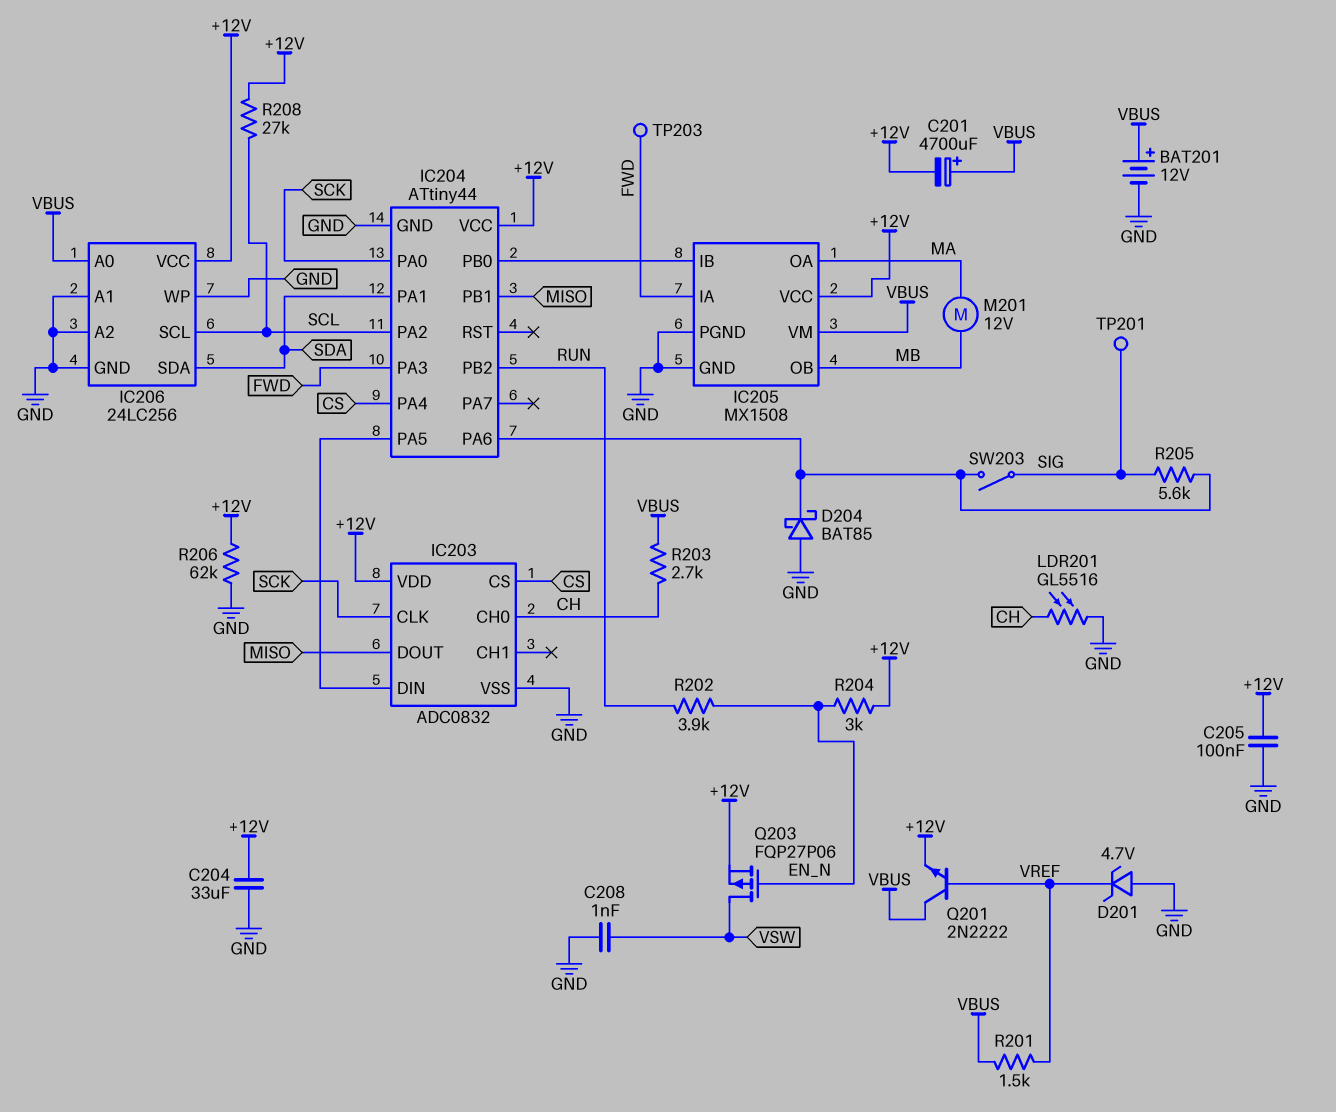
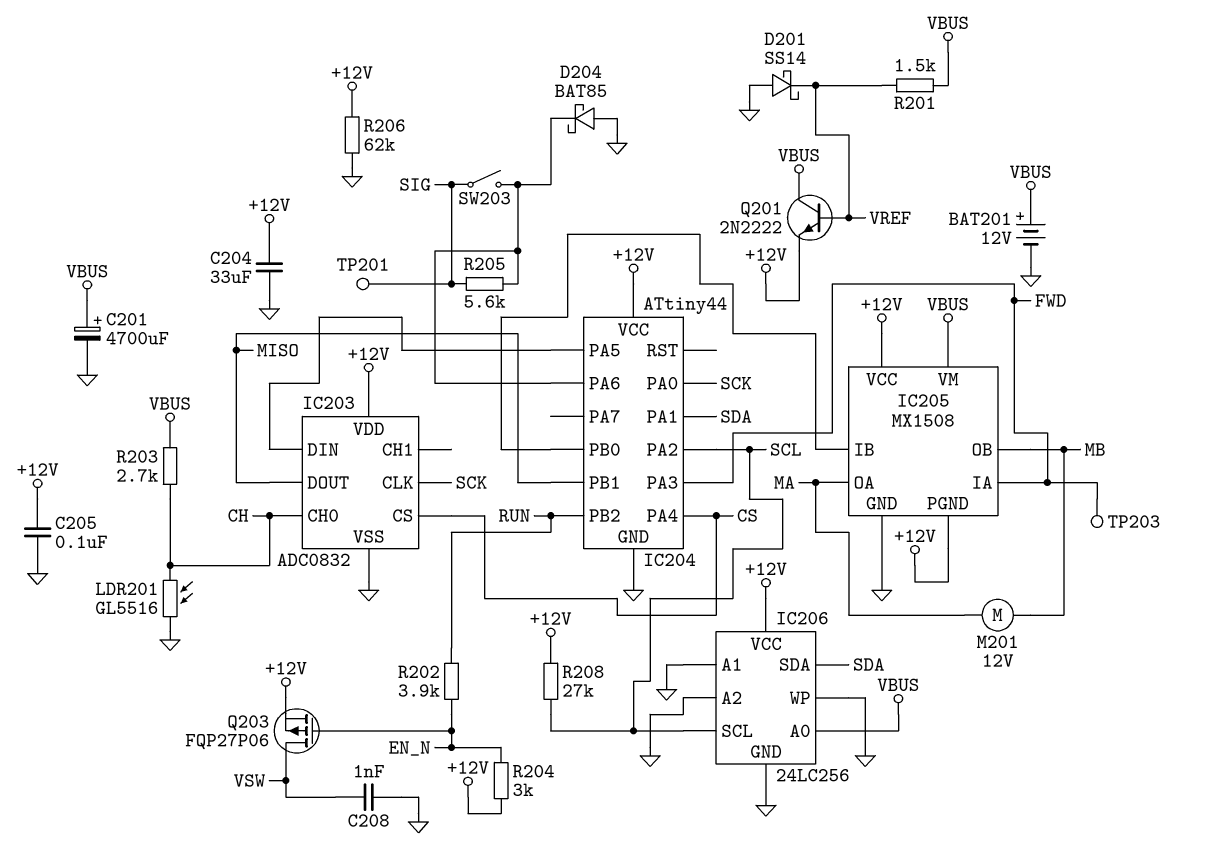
C201: 4700uF (plus VBUS, minus +12V) -> 4700uF (plus VBUS, minus GND)
D201: zener 4.7V (A GND, K VREF) -> schottky SS14 (A GND, K VREF)
IC205 pin PGND: GND -> +12V

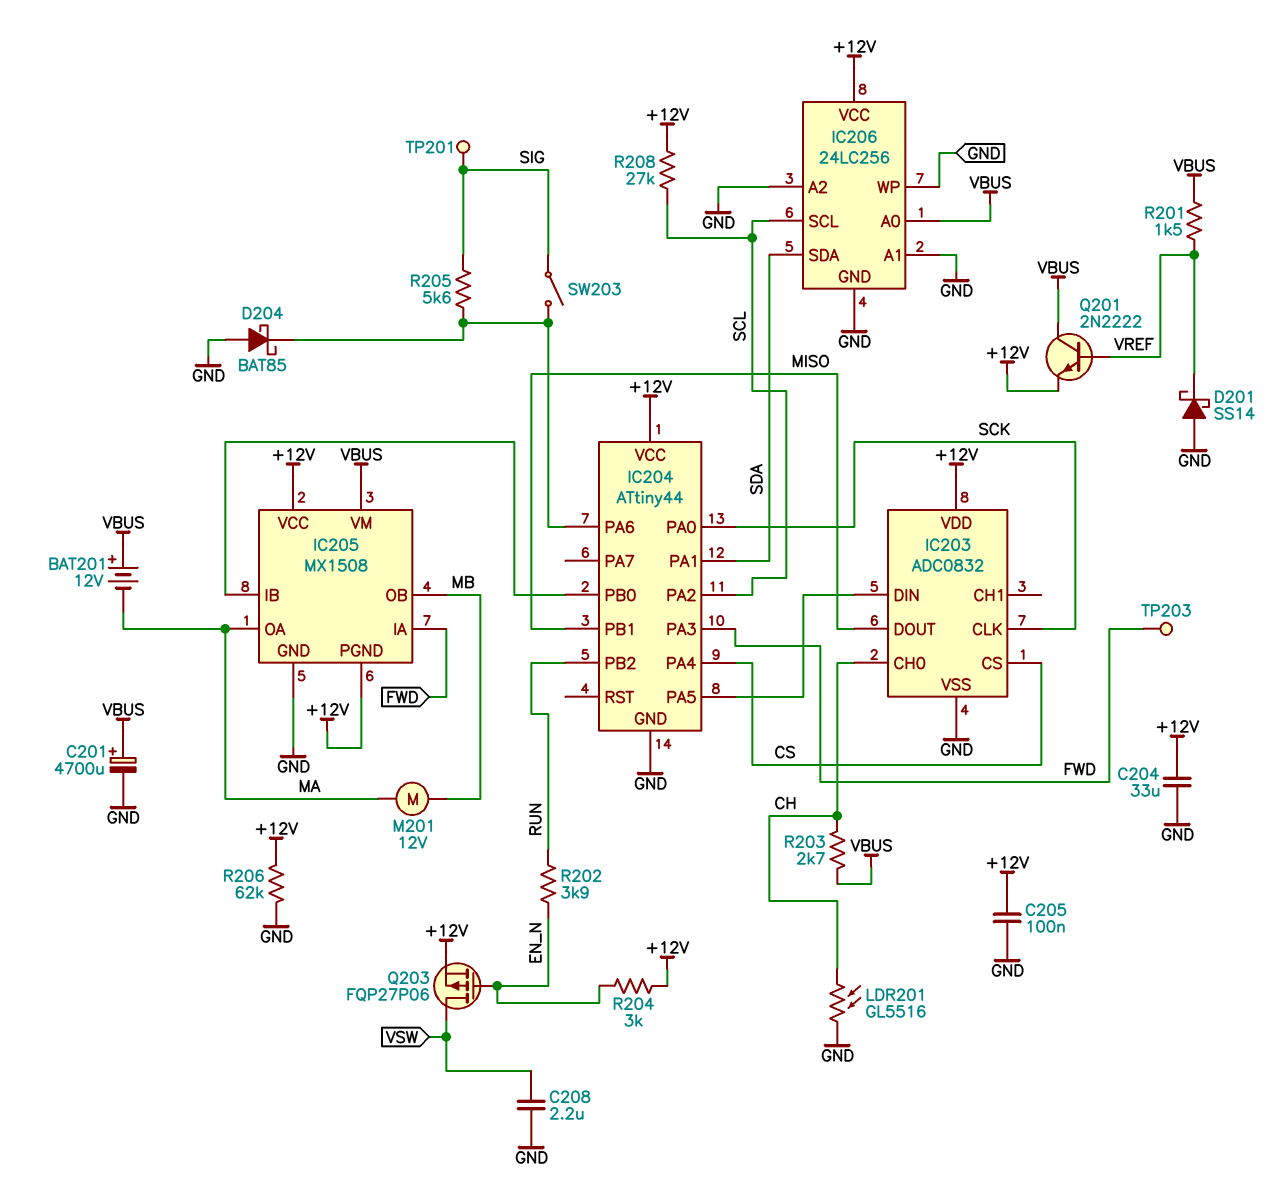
BAT201: 12V (plus VBUS, minus GND) -> 12V (plus VBUS, minus MA)
C208: 1nF (GND, VSW) -> 2.2uF (GND, VSW)

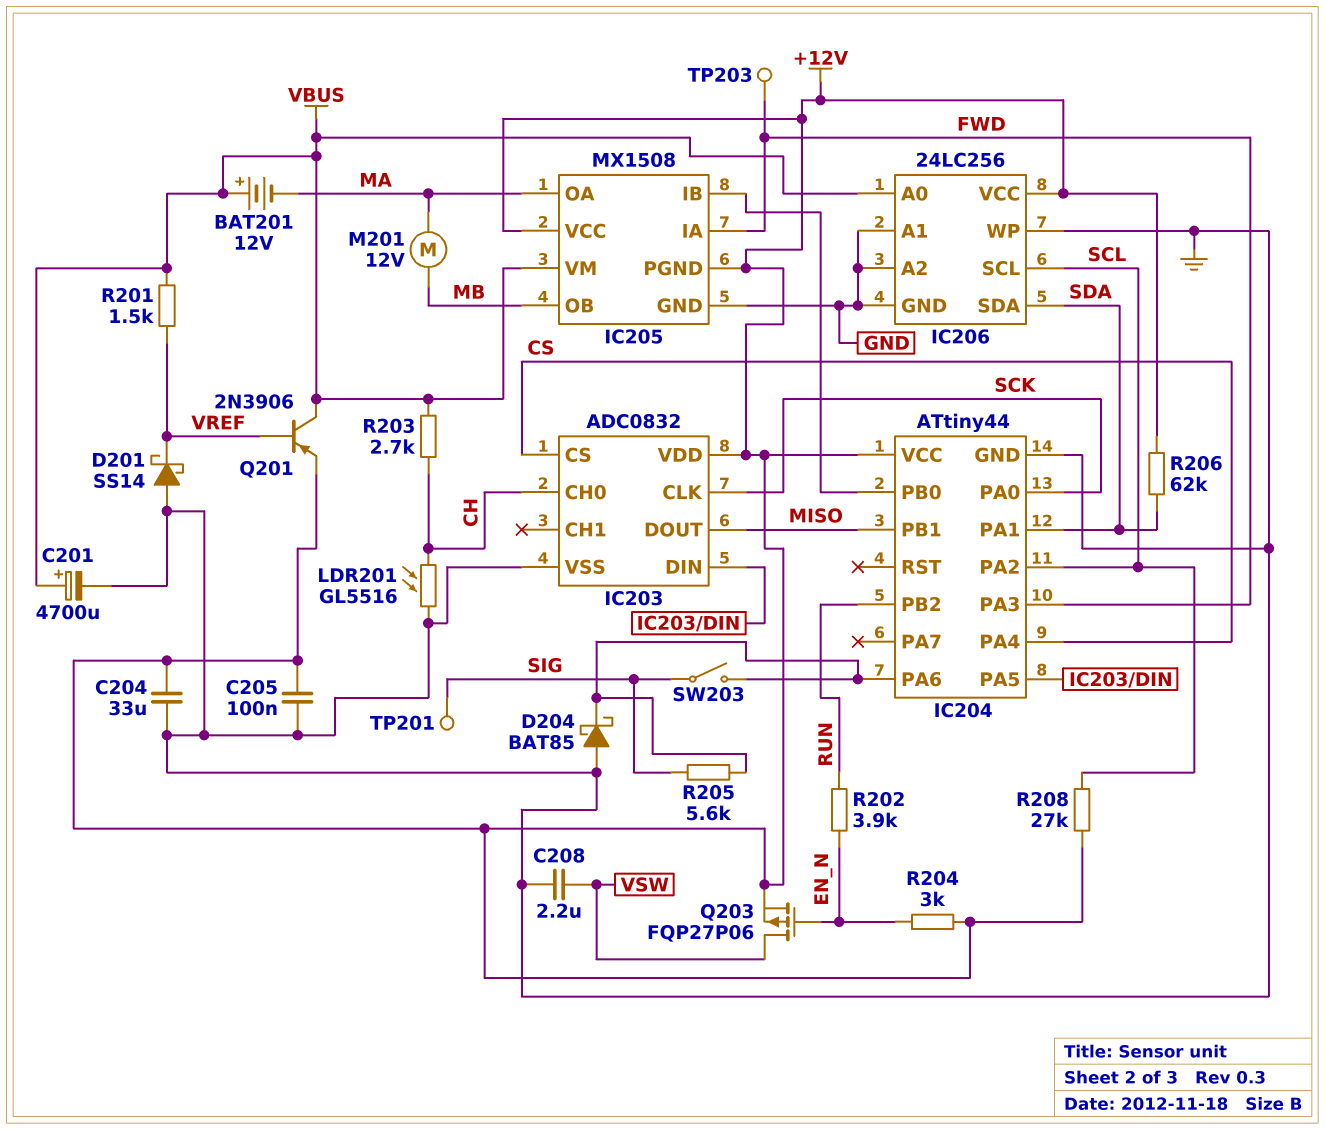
Q201: NPN 2N2222 (B VREF, C VBUS, E +12V) -> PNP 2N3906 (B VREF, C VBUS, E +12V)
R206: 62k (+12V, GND) -> 62k (+12V, SDA)

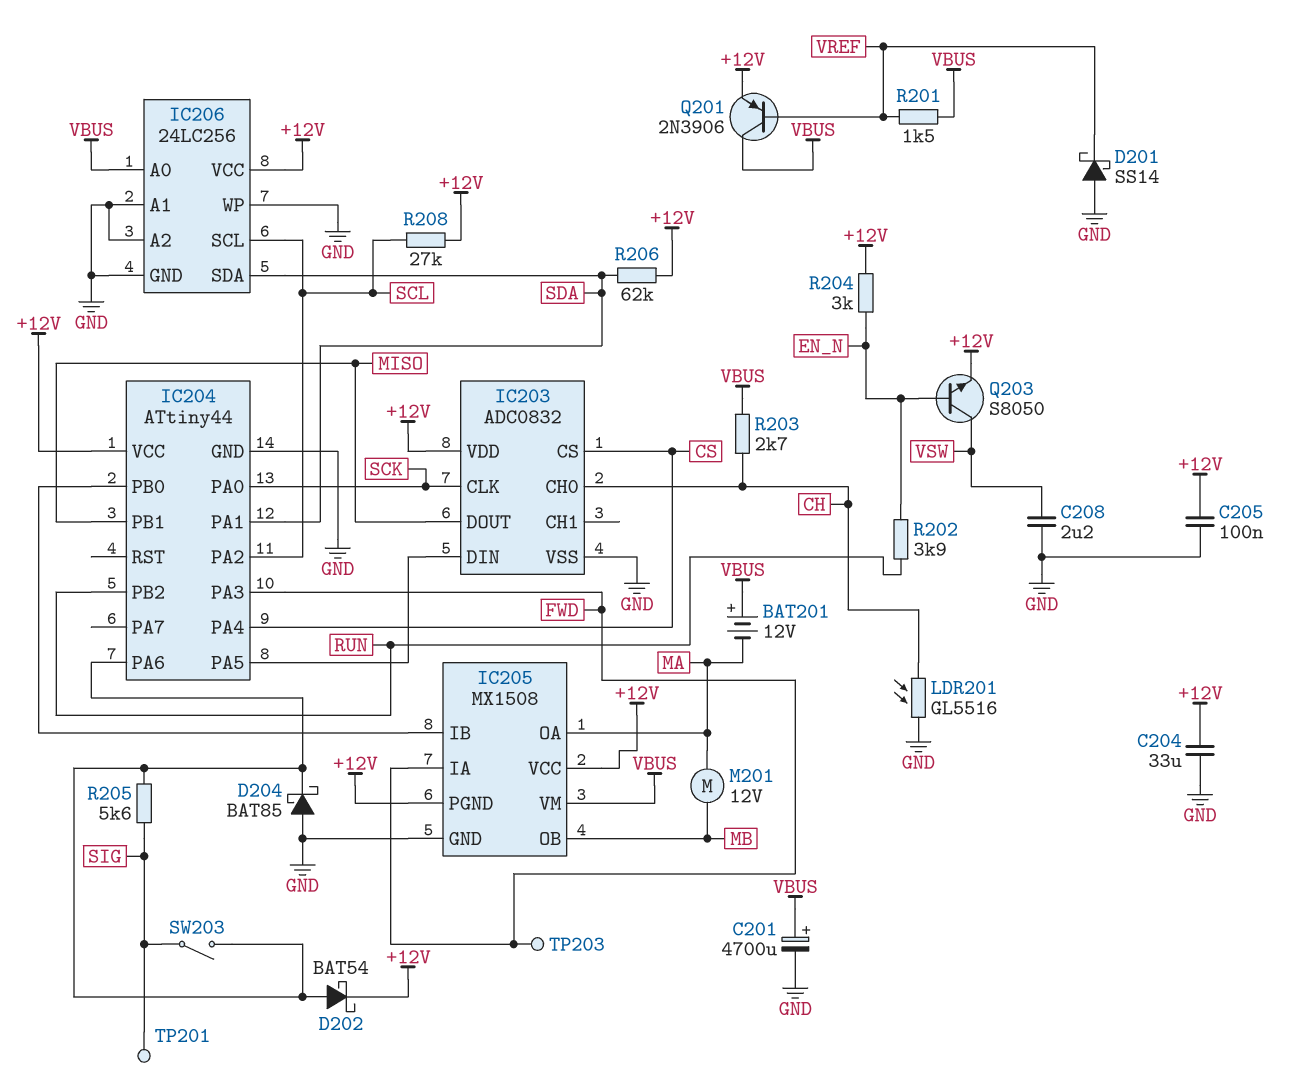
D202: none -> schottky BAT54 (A IC204/PA6, K +12V)
Q203: PMOS FQP27P06 (G EN_N, D VSW, S +12V) -> NPN S8050 (B EN_N, C VSW, E +12V)

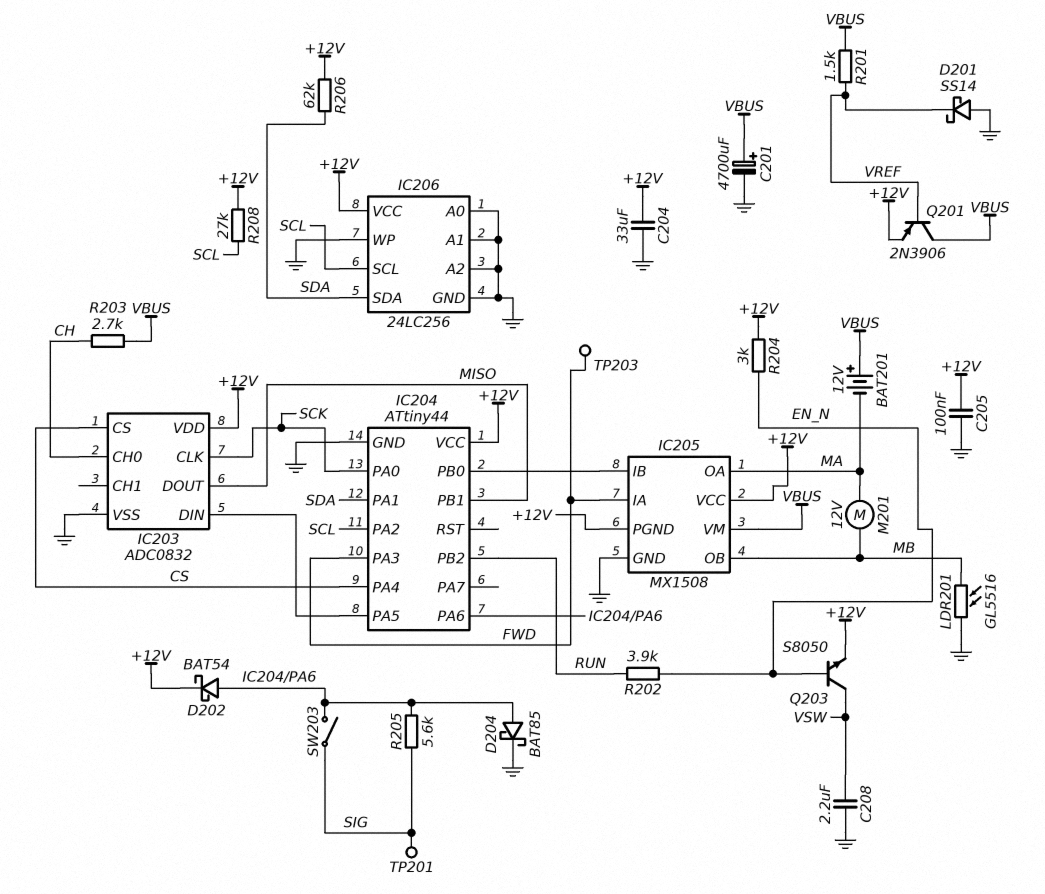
D204: schottky BAT85 (A GND, K IC204/PA6) -> schottky BAT85 (A IC204/PA6, K GND)
IC206 pin A0: VBUS -> GND
LDR201: GL5516 (CH, GND) -> GL5516 (GND, MB)

